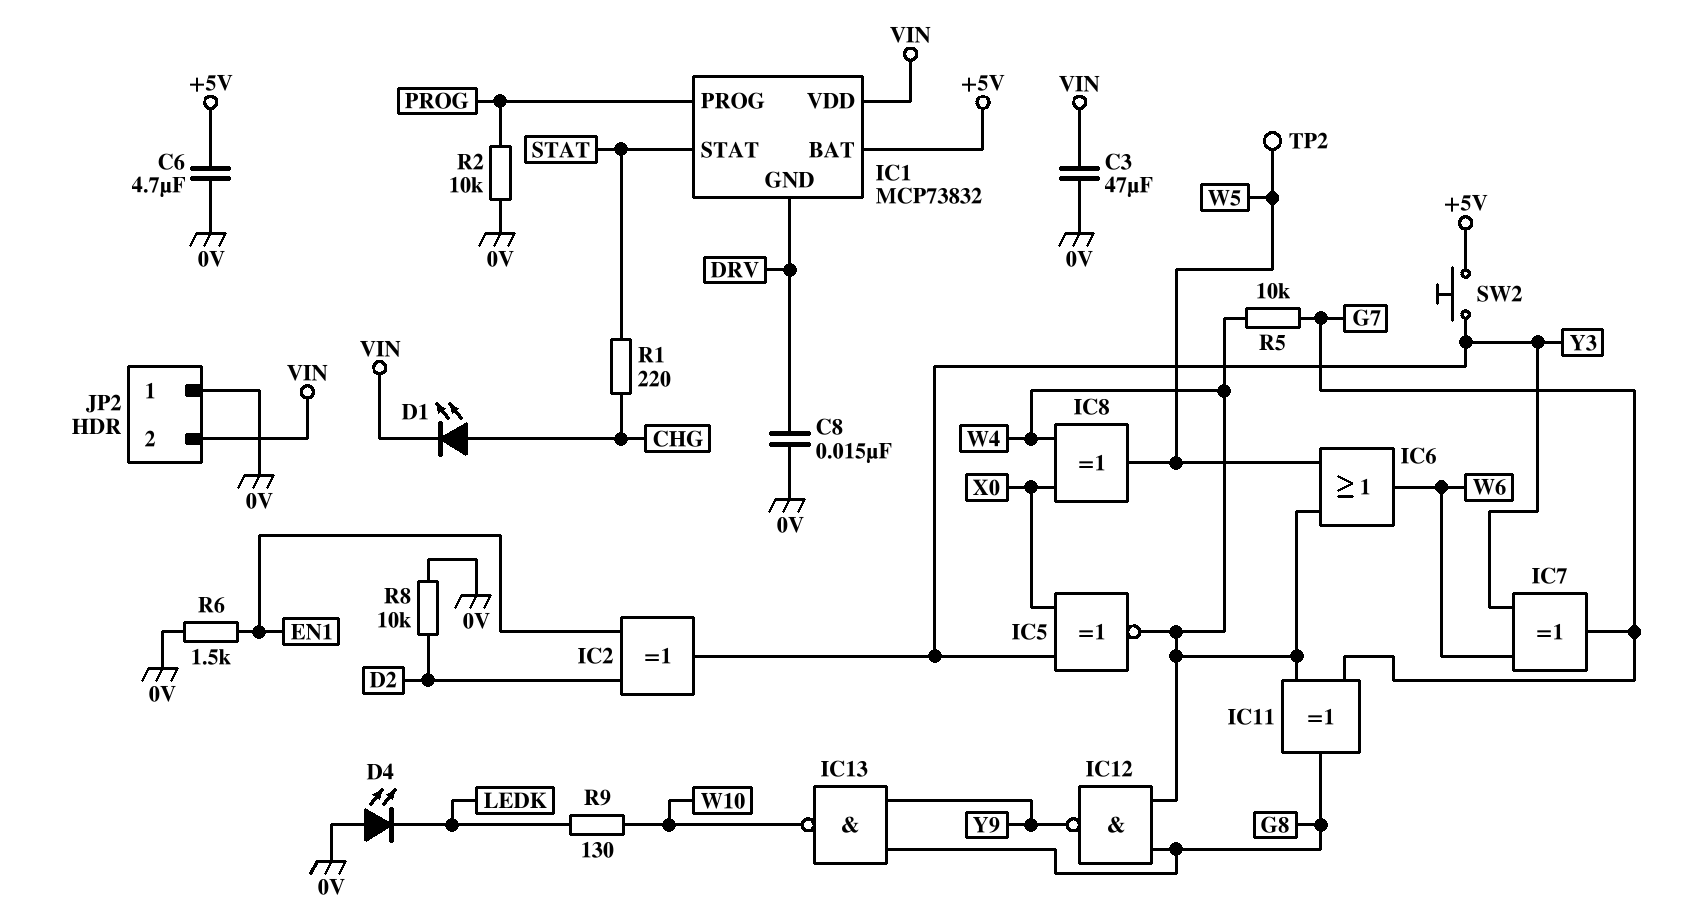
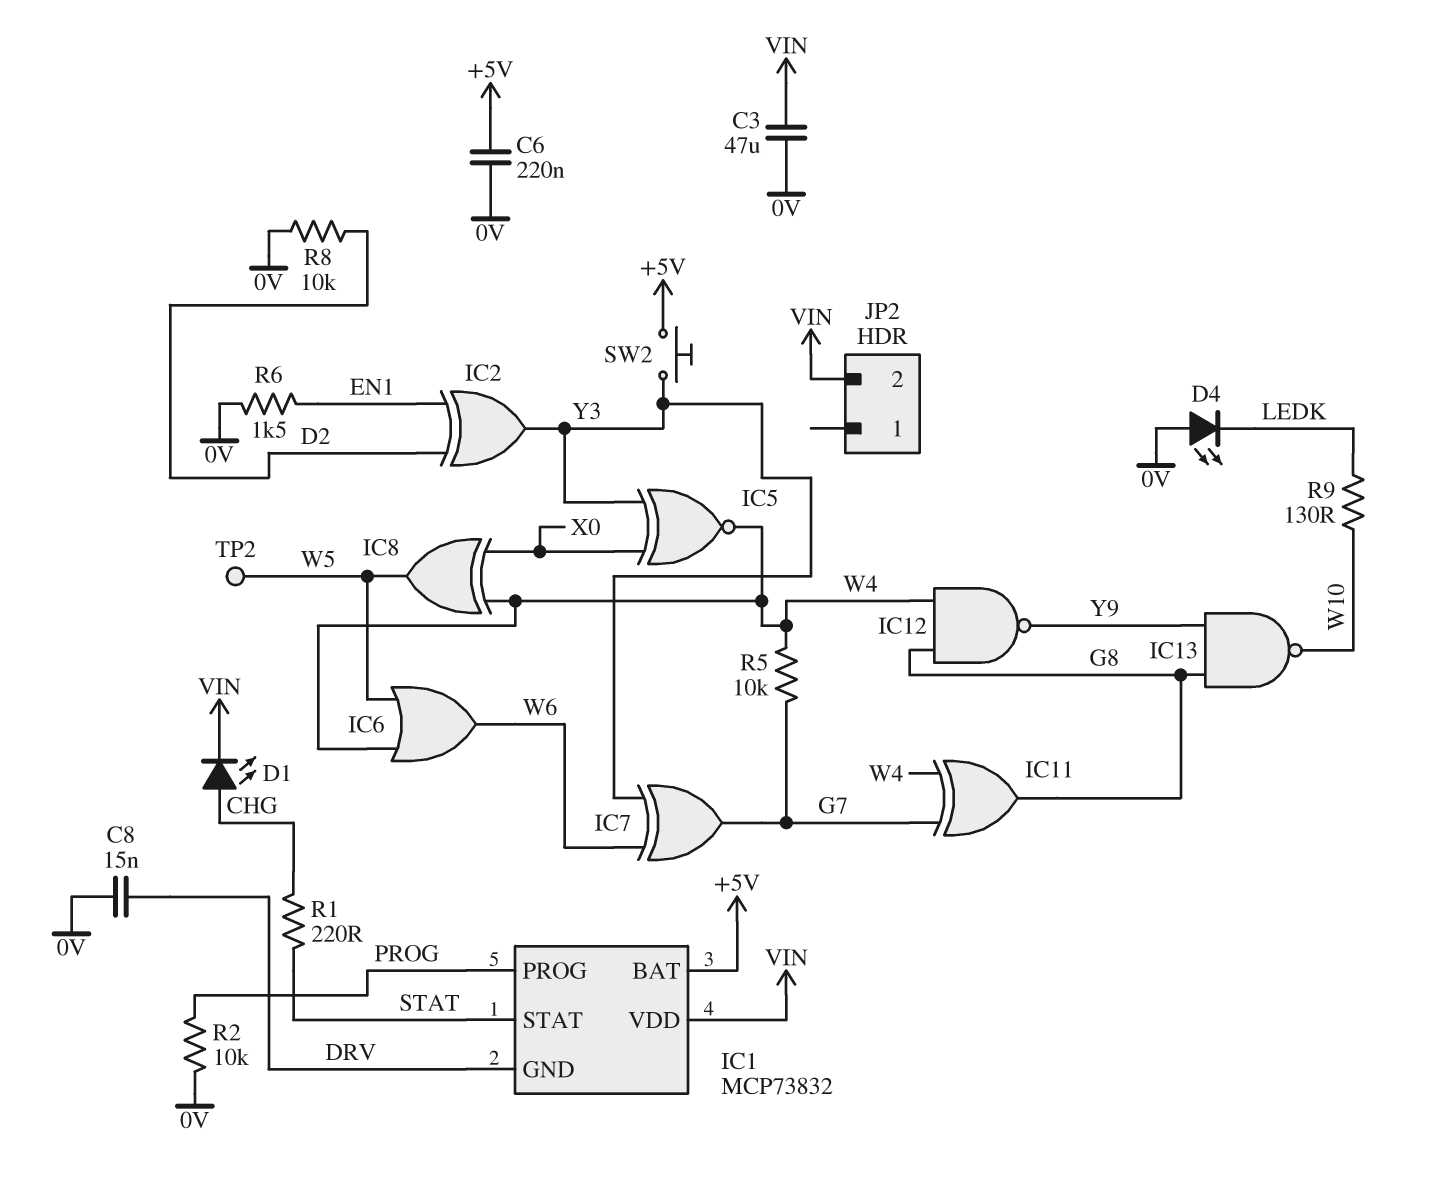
C6: 4.7uF (+5V, 0V) -> 220nF (+5V, 0V)
JP2 pin 1: 0V -> none

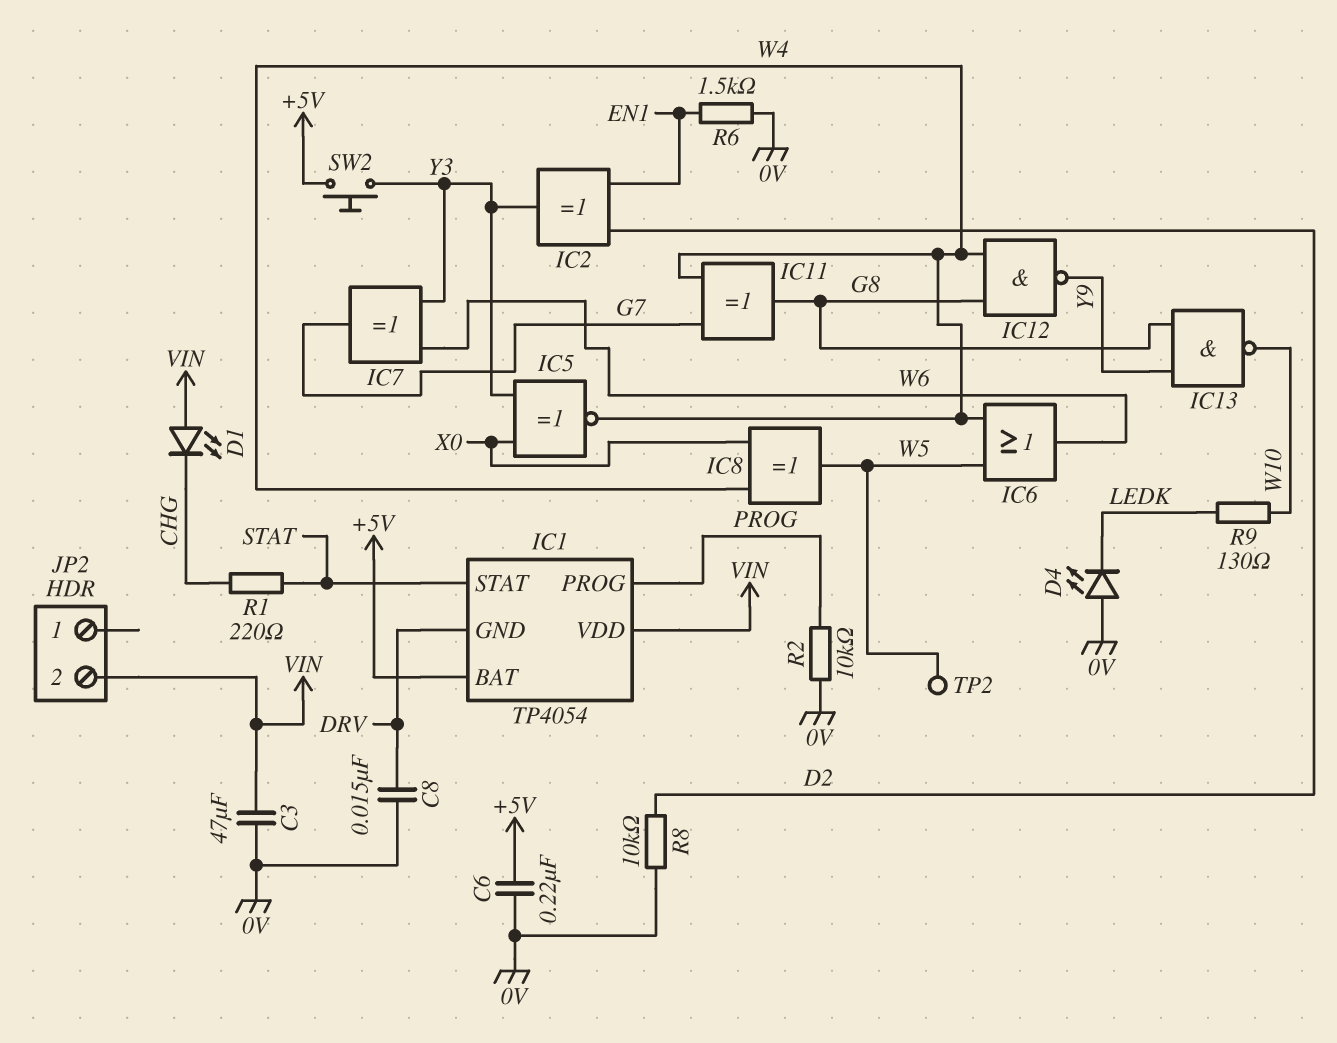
D1: LED (A CHG, K VIN) -> LED (A VIN, K CHG)
IC1: MCP73832 -> TP4054
R5: 10k (G7, W4) -> none

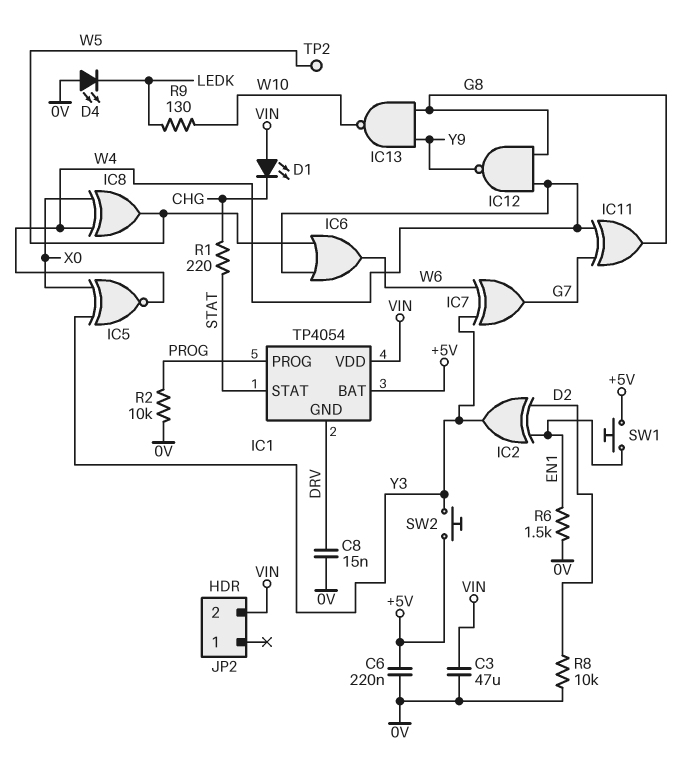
SW1: none -> button (+5V, EN1)

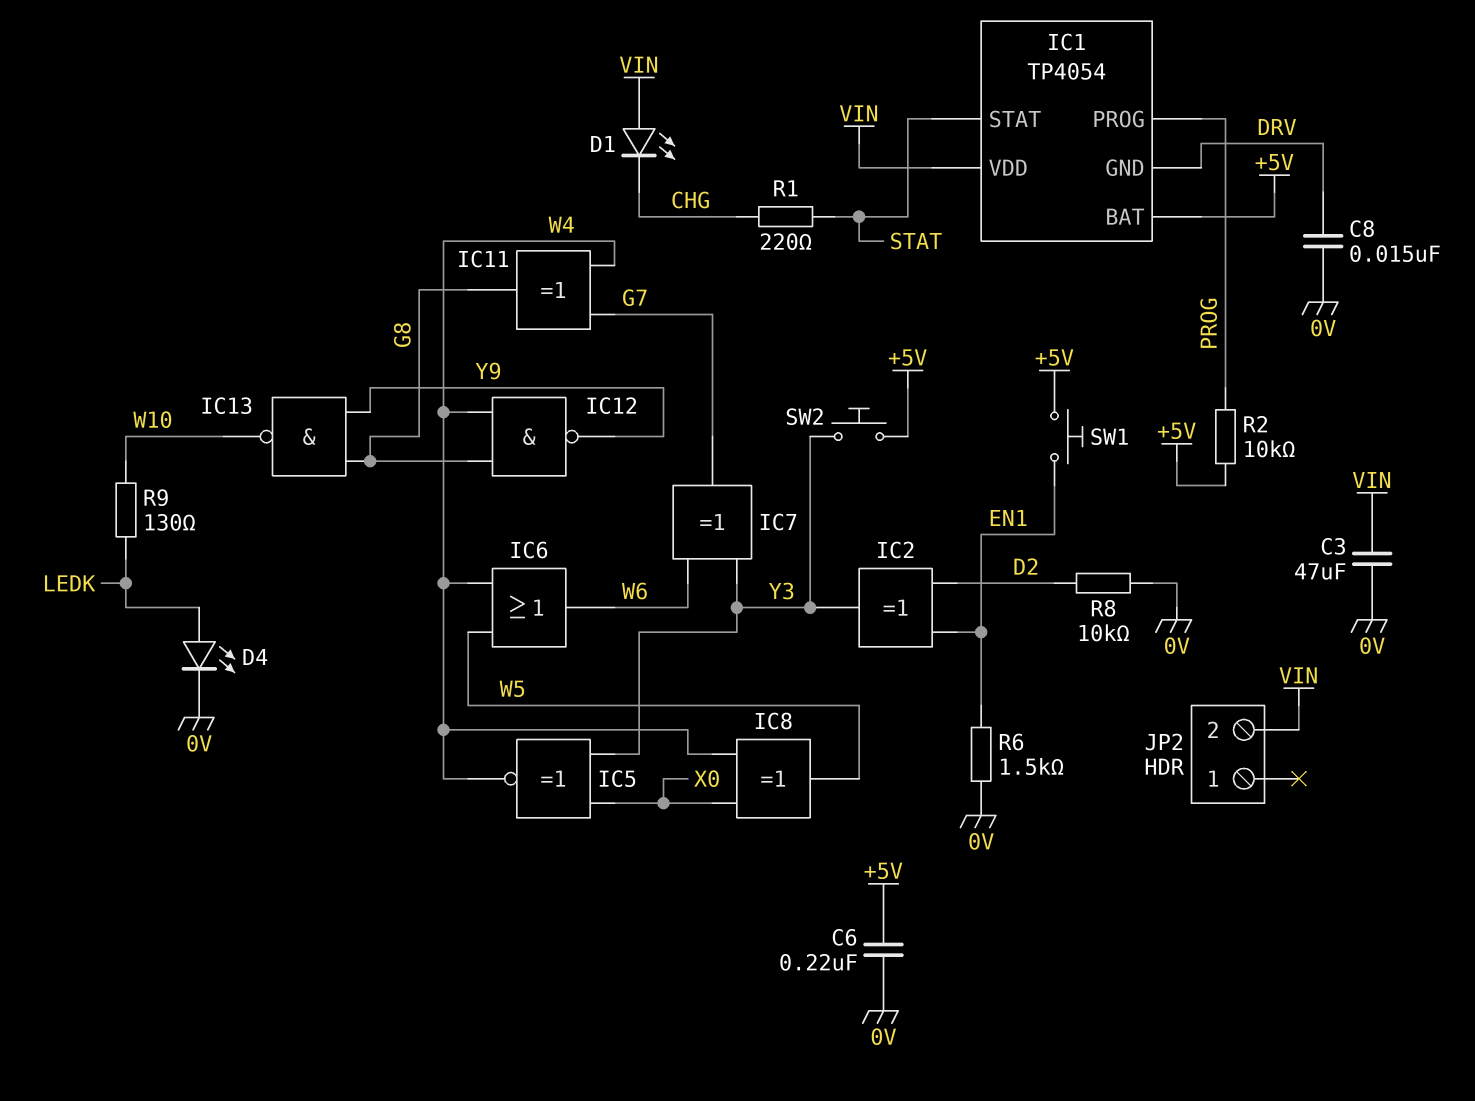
D4: LED (A 0V, K LEDK) -> LED (A LEDK, K 0V)
R2: 10k (0V, PROG) -> 10k (+5V, PROG)
TP2: test point (W5) -> none

